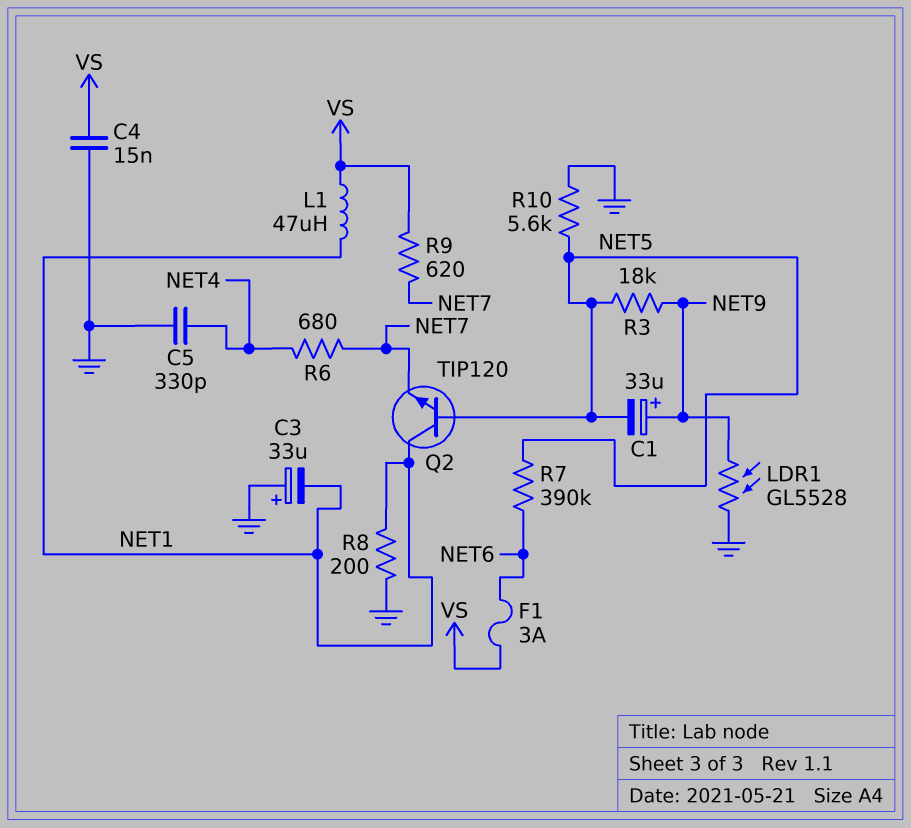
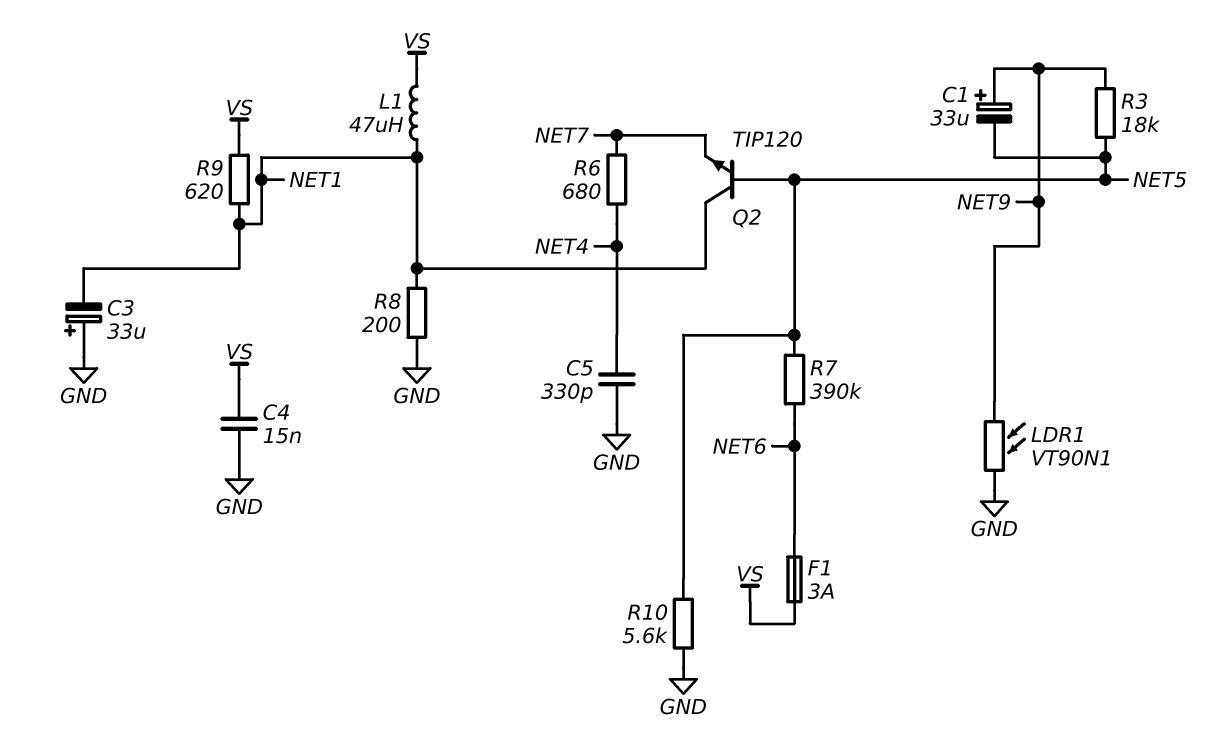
LDR1: GL5528 (GND, NET9) -> VT90N1 (GND, NET9)
R9: 620 (NET7, VS) -> 620 (NET1, VS)

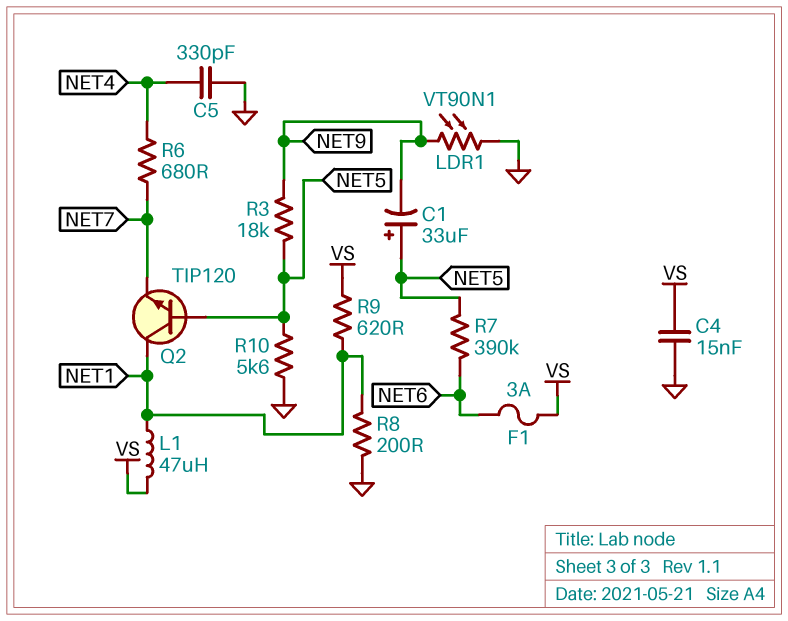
C1: 33uF (plus NET9, minus NET5) -> 33uF (plus NET5, minus NET9)
C3: 33uF (plus GND, minus NET1) -> none

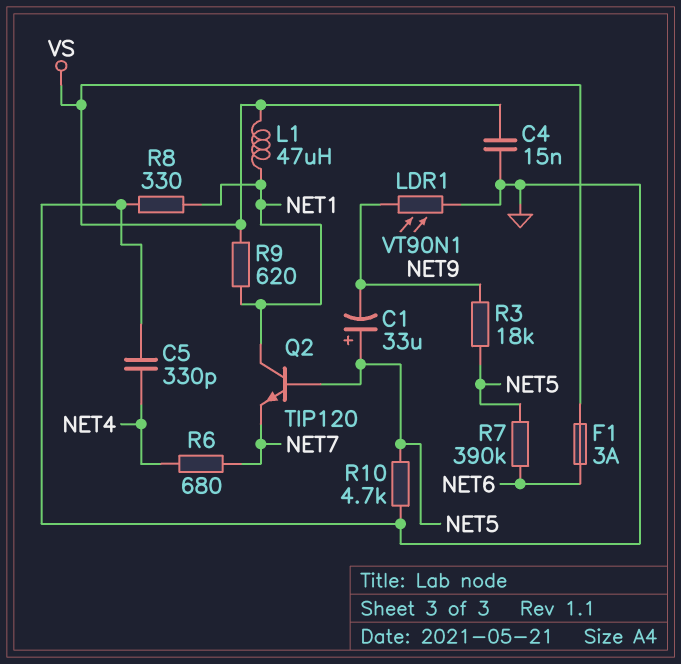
R8: 200 (GND, NET1) -> 330 (GND, NET1)
R10: 5.6k (GND, NET5) -> 4.7k (GND, NET5)

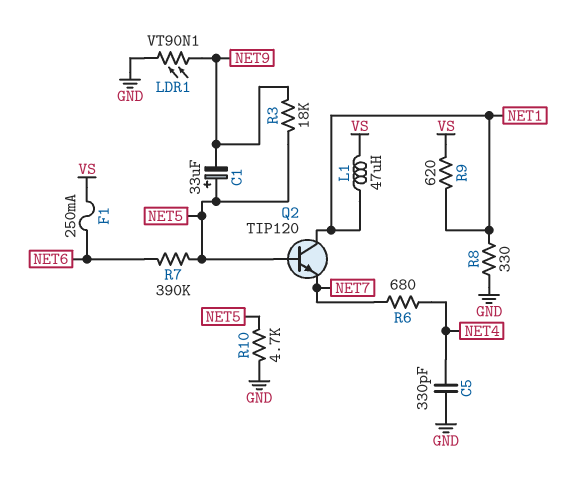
C4: 15nF (GND, VS) -> none
F1: 3A (NET6, VS) -> 250mA (NET6, VS)

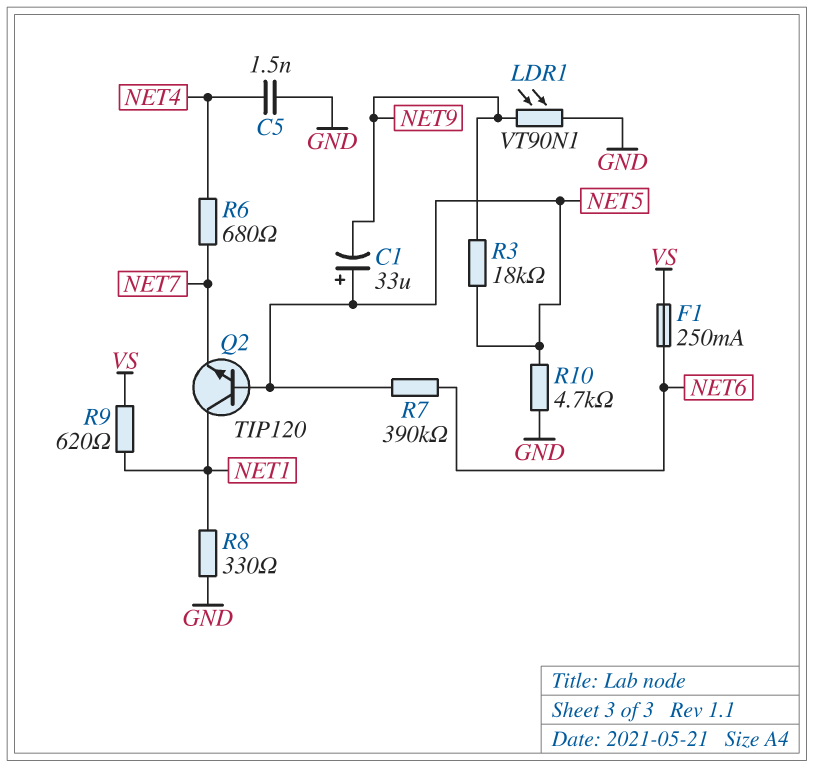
C5: 330pF (GND, NET4) -> 1.5nF (GND, NET4)
L1: 47uH (NET1, VS) -> none

